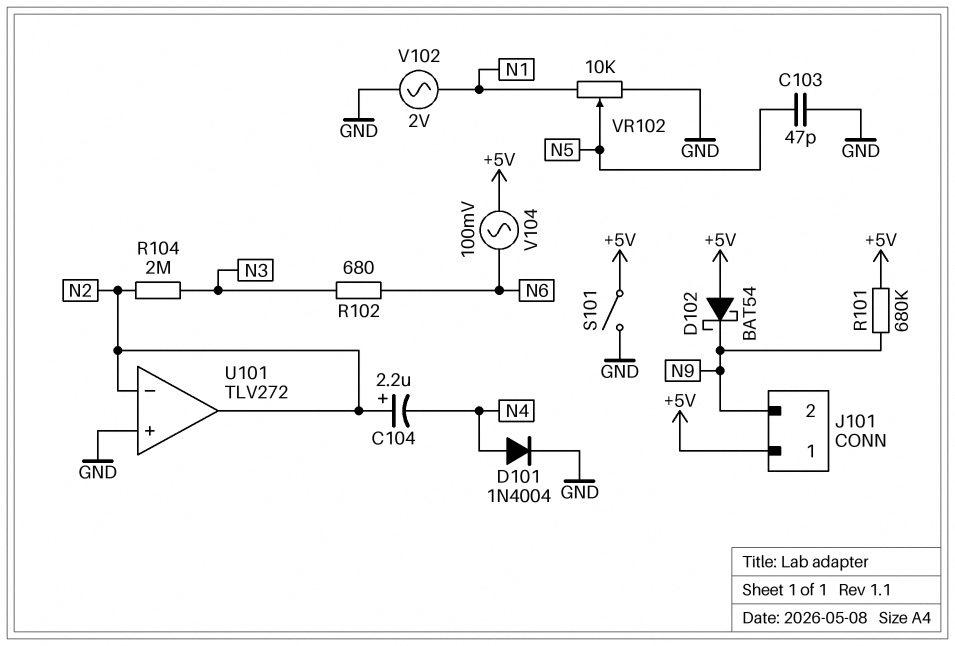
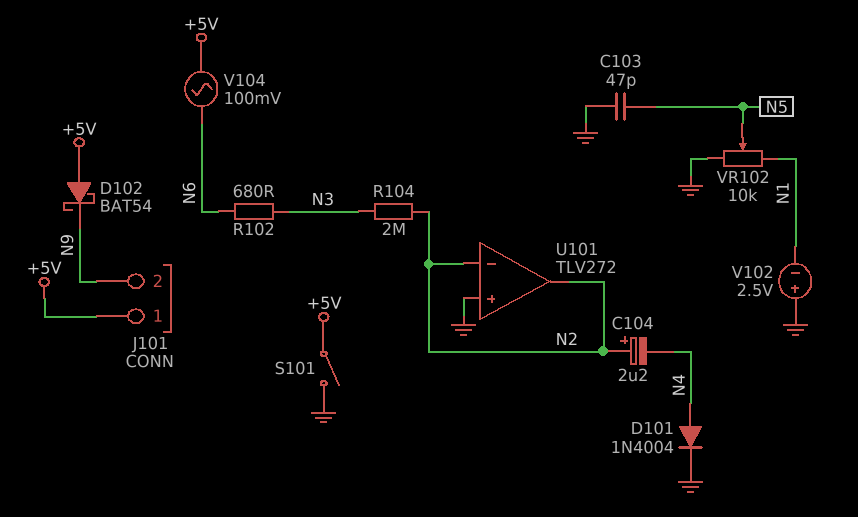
R101: 680k (+5V, N9) -> none
V102: AC 2V (GND, N1) -> 2.5V (plus GND, minus N1)

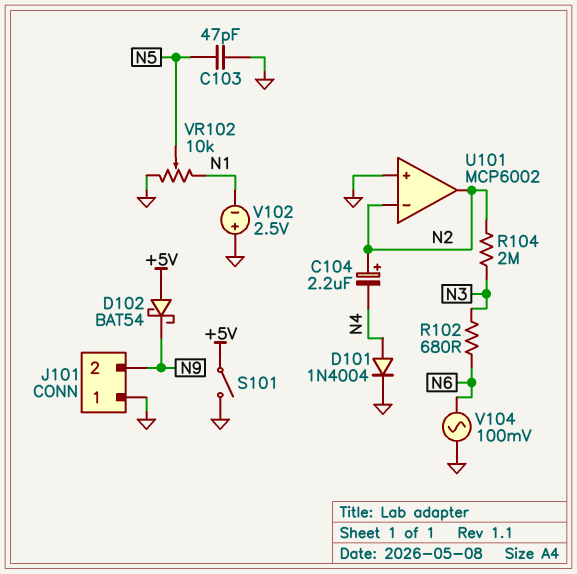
J101 pin 1: +5V -> GND
U101: TLV272 -> MCP6002
V104: AC 100mV (+5V, N6) -> AC 100mV (GND, N6)

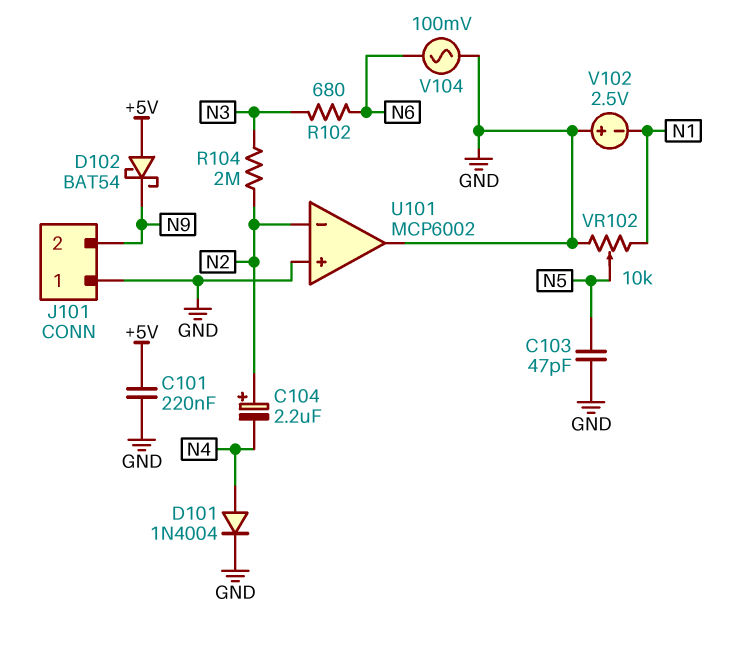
C101: none -> 220nF (+5V, GND)
S101: switch (+5V, GND) -> none
U101 pin out: N2 -> GND

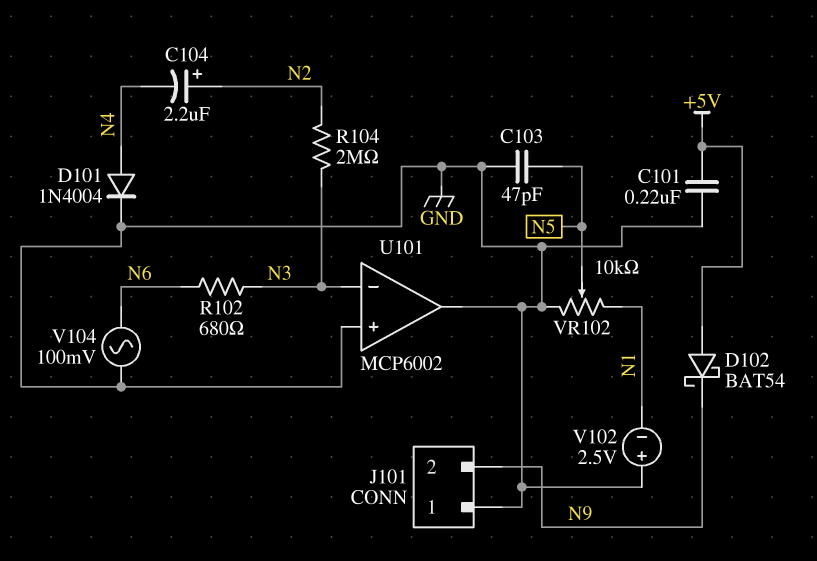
U101 pin in-: N2 -> N3

